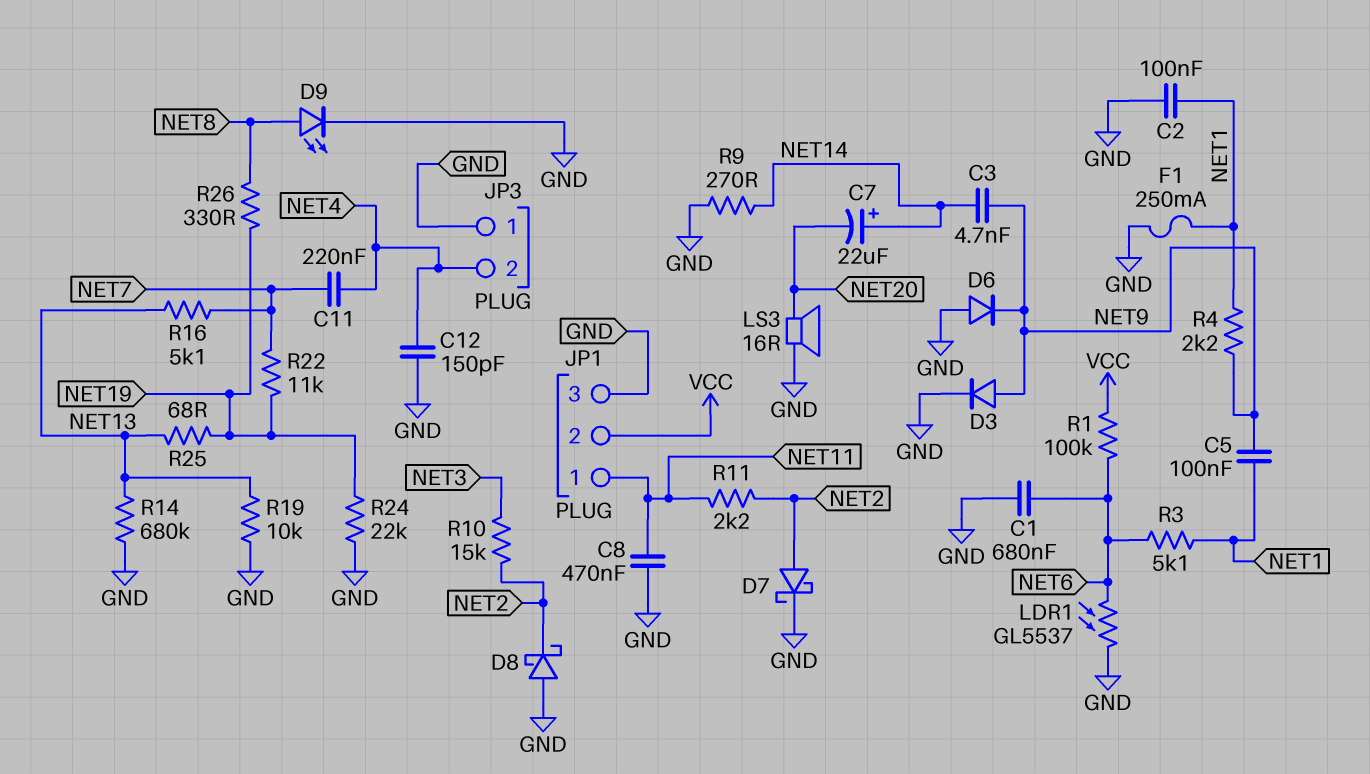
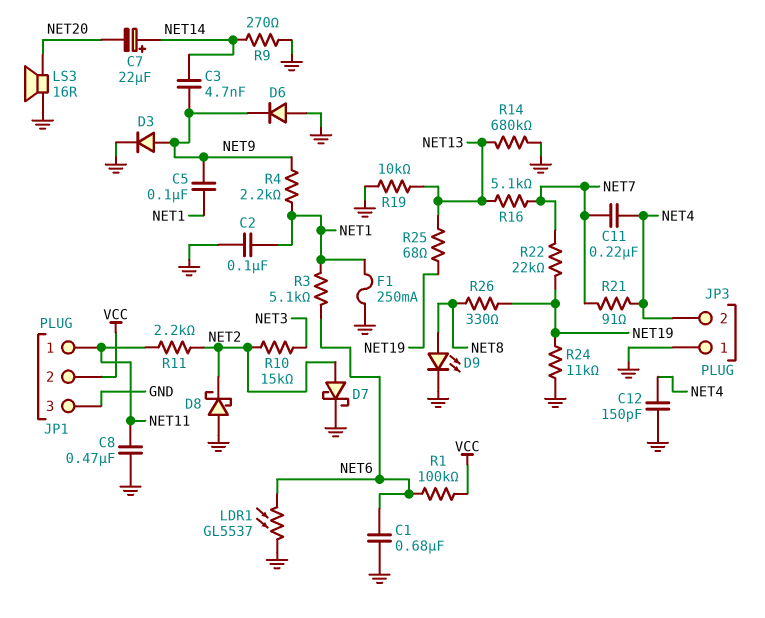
R21: none -> 91 (NET4, NET7)
R22: 11k (NET7, NET19) -> 22k (NET7, NET19)
R24: 22k (GND, NET19) -> 11k (GND, NET19)

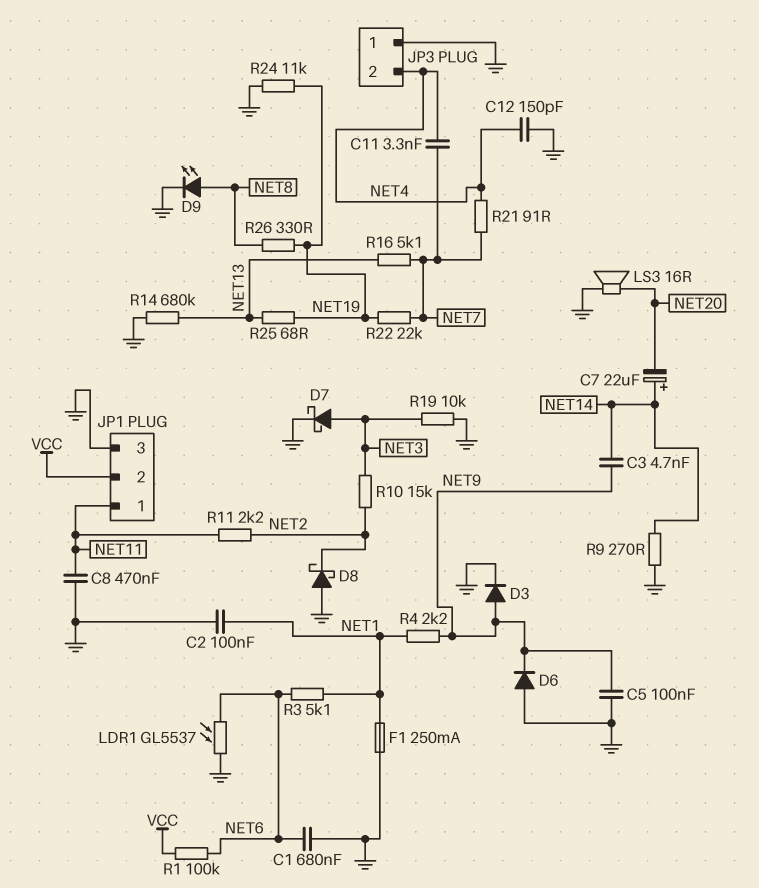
C5: 100nF (NET1, NET9) -> 100nF (GND, NET9)
C11: 220nF (NET4, NET7) -> 3.3nF (NET4, NET7)
D7: schottky (A NET2, K GND) -> schottky (A NET3, K GND)
R19: 10k (GND, NET13) -> 10k (GND, NET3)

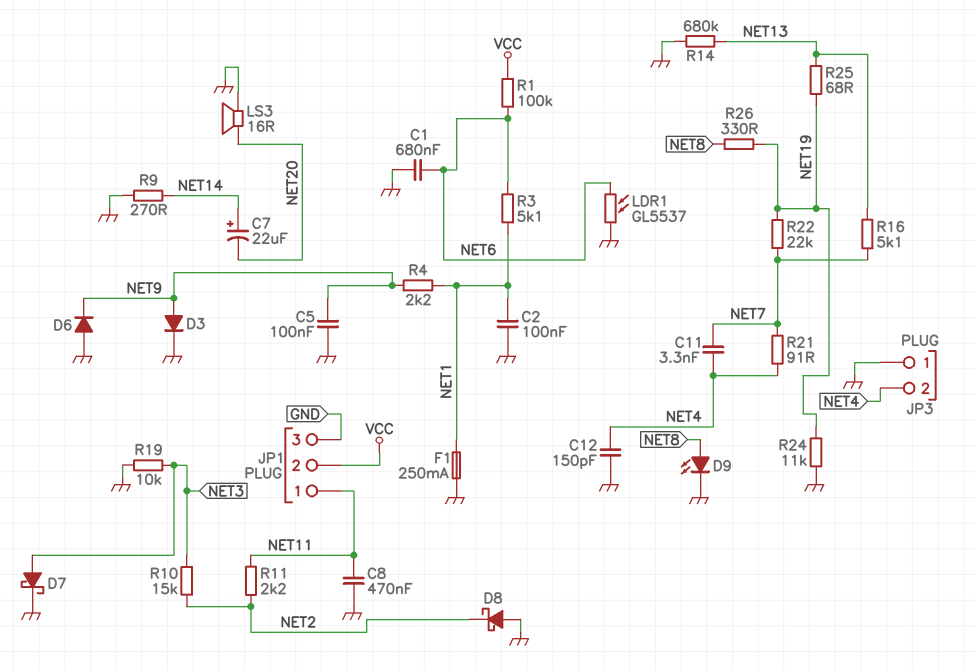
C3: 4.7nF (NET9, NET14) -> none

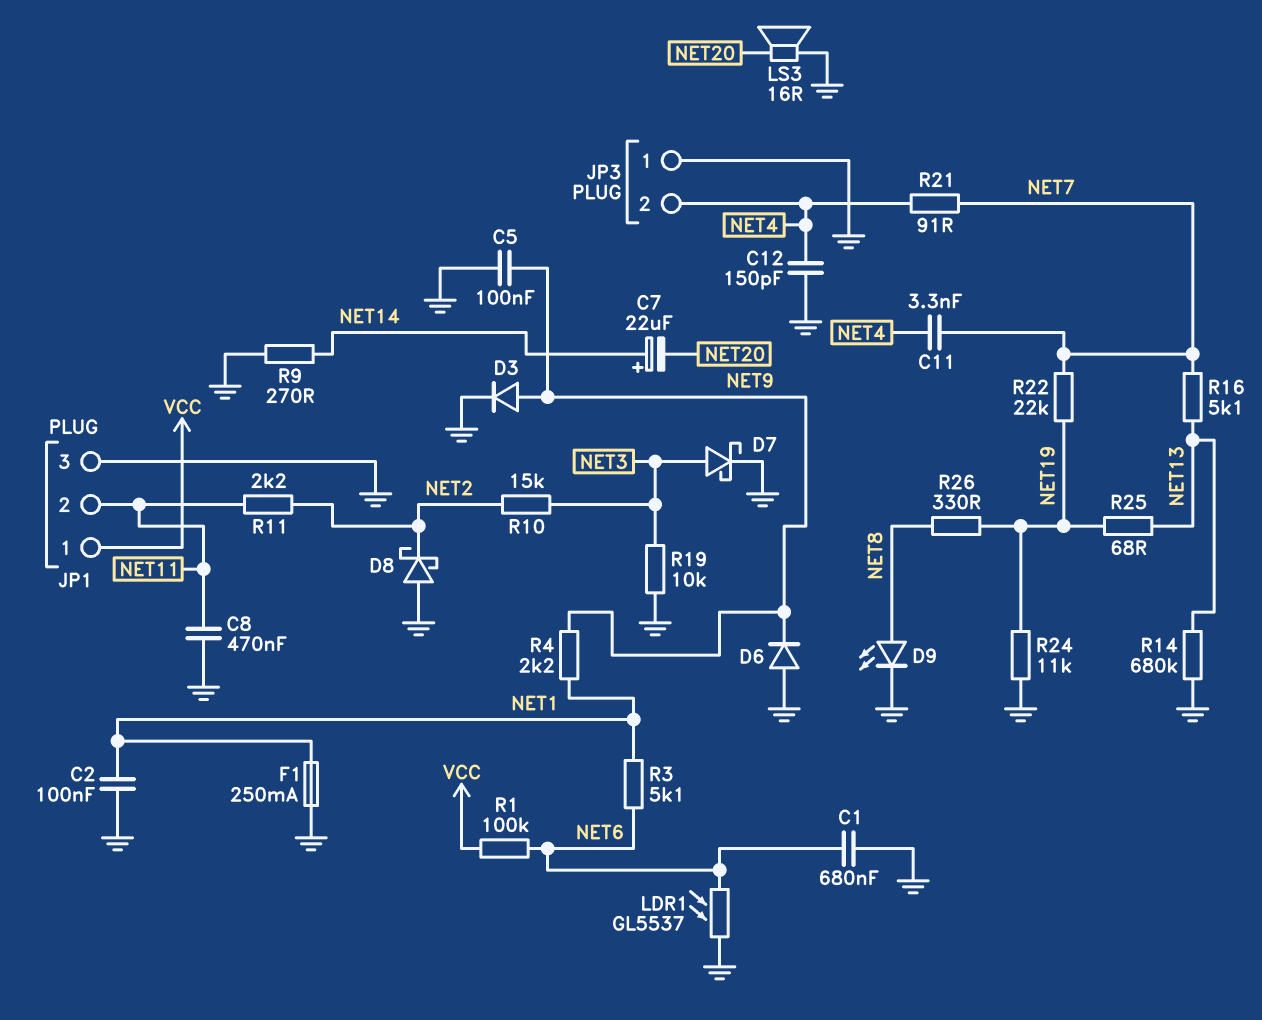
JP1 pin 1: NET11 -> VCC
JP1 pin 2: VCC -> NET11

